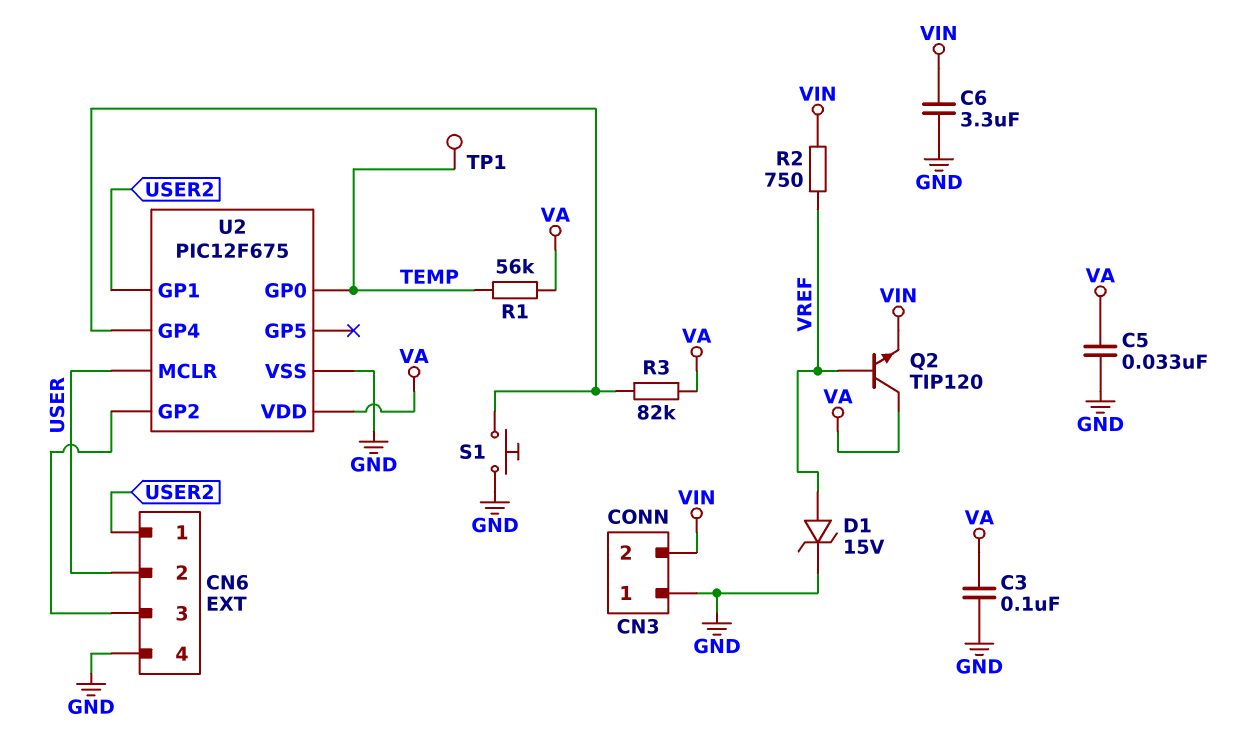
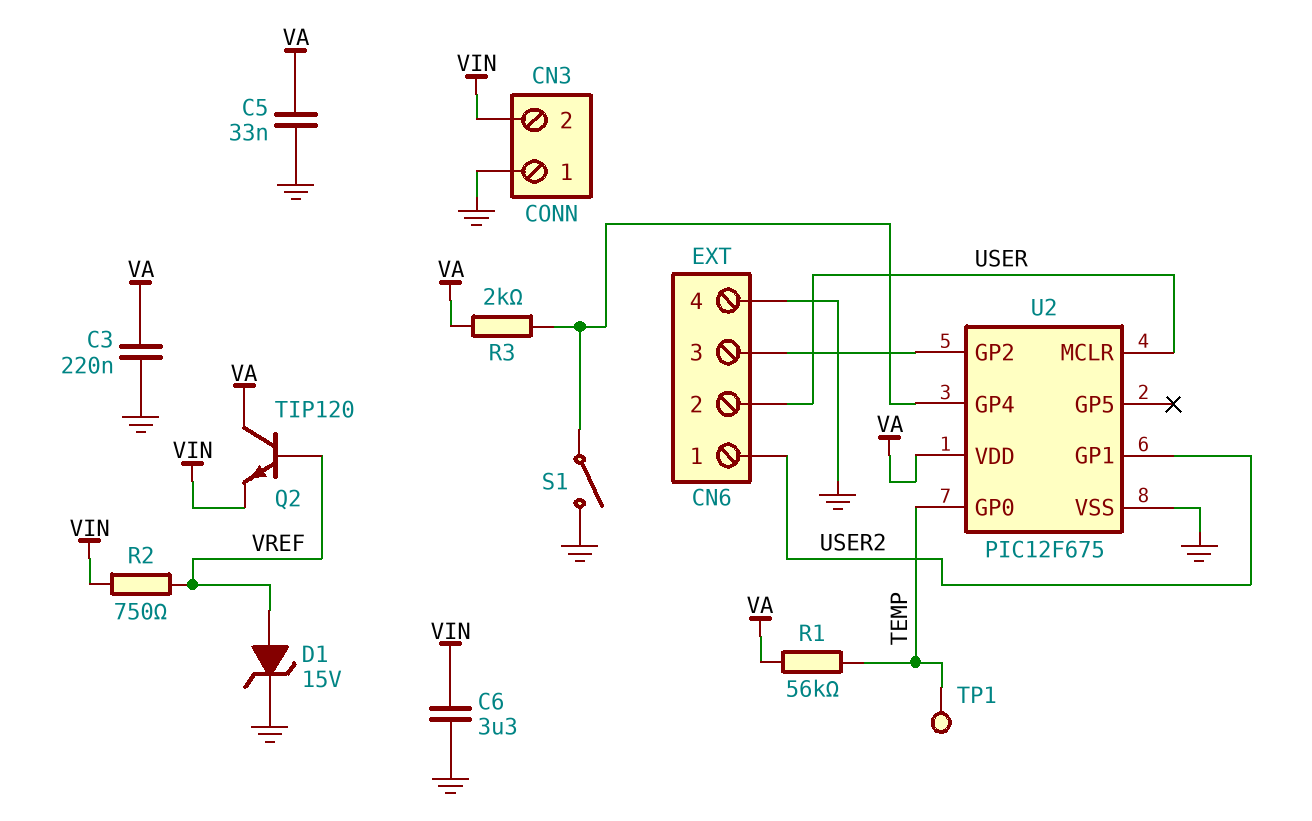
C3: 100nF (GND, VA) -> 220nF (GND, VA)
R3: 82k (U2/GP4, VA) -> 2k (U2/GP4, VA)
S1: button (GND, U2/GP4) -> switch (GND, U2/GP4)

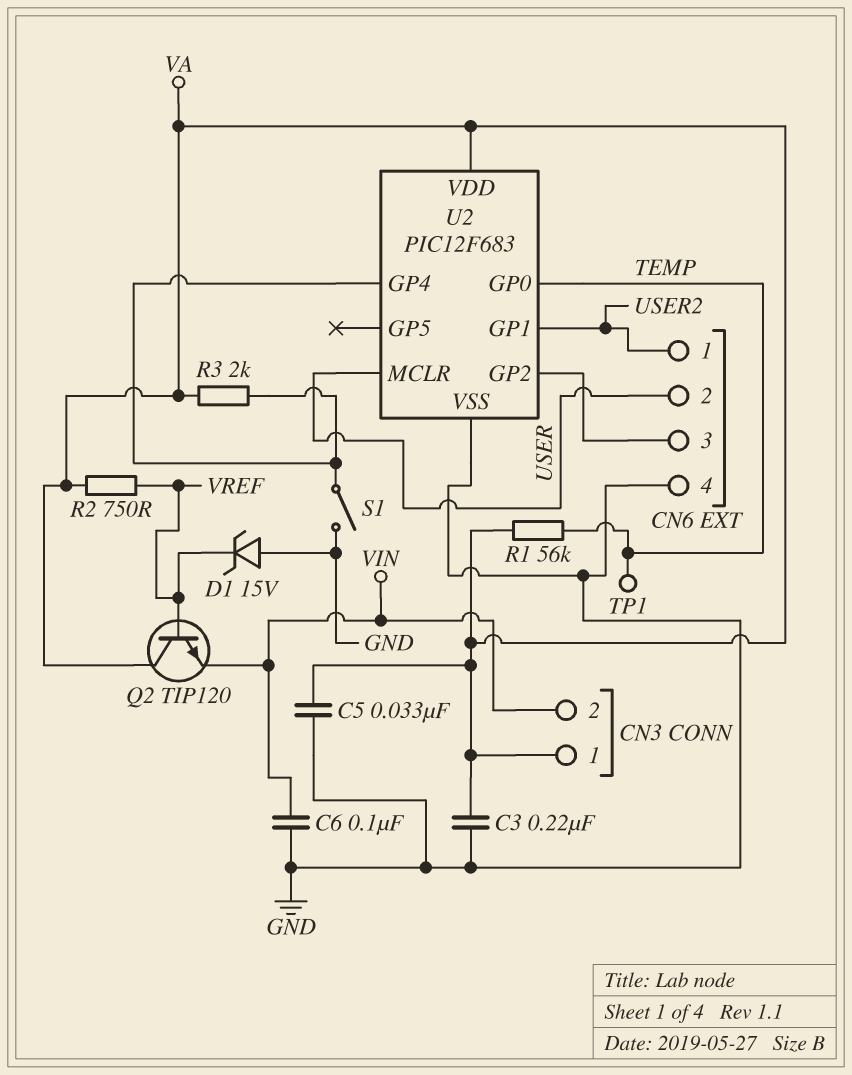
C6: 3.3uF (GND, VIN) -> 100nF (GND, VIN)
CN3 pin 1: GND -> VA
D1: zener 15V (A VREF, K GND) -> zener 15V (A GND, K VREF)
R2: 750 (VIN, VREF) -> 750 (VA, VREF)
U2: PIC12F675 -> PIC12F683

